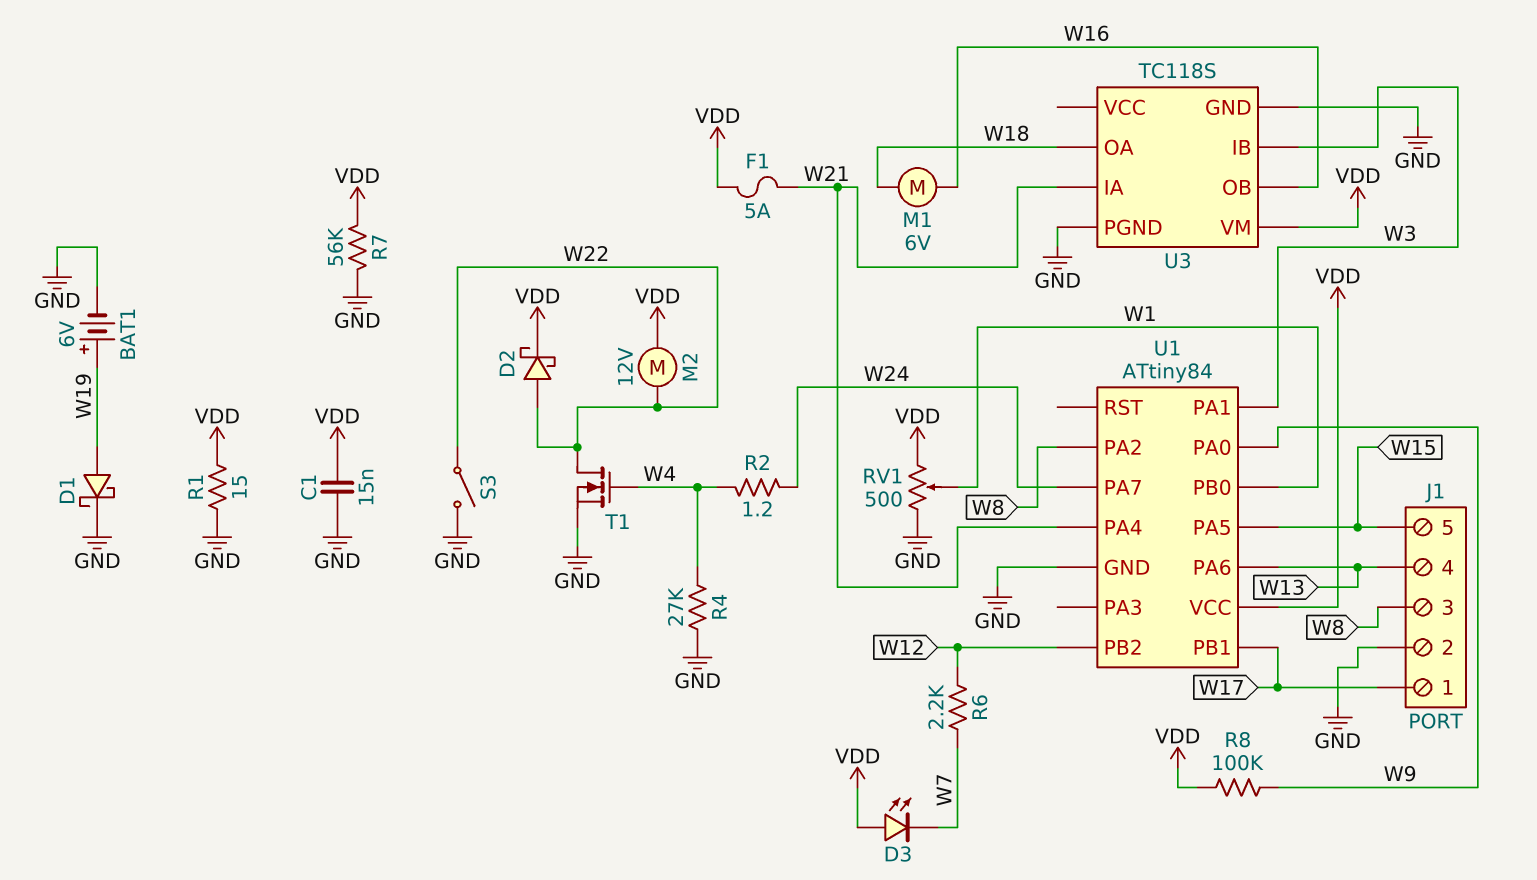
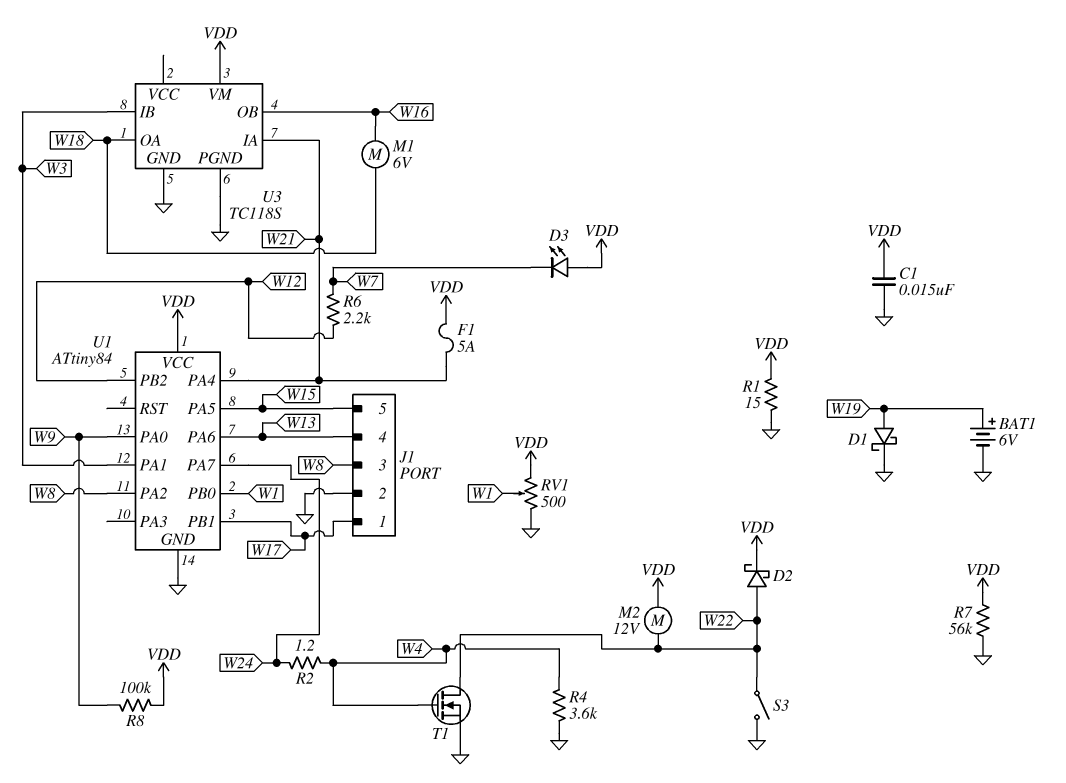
R4: 27k (GND, W4) -> 3.6k (GND, W4)

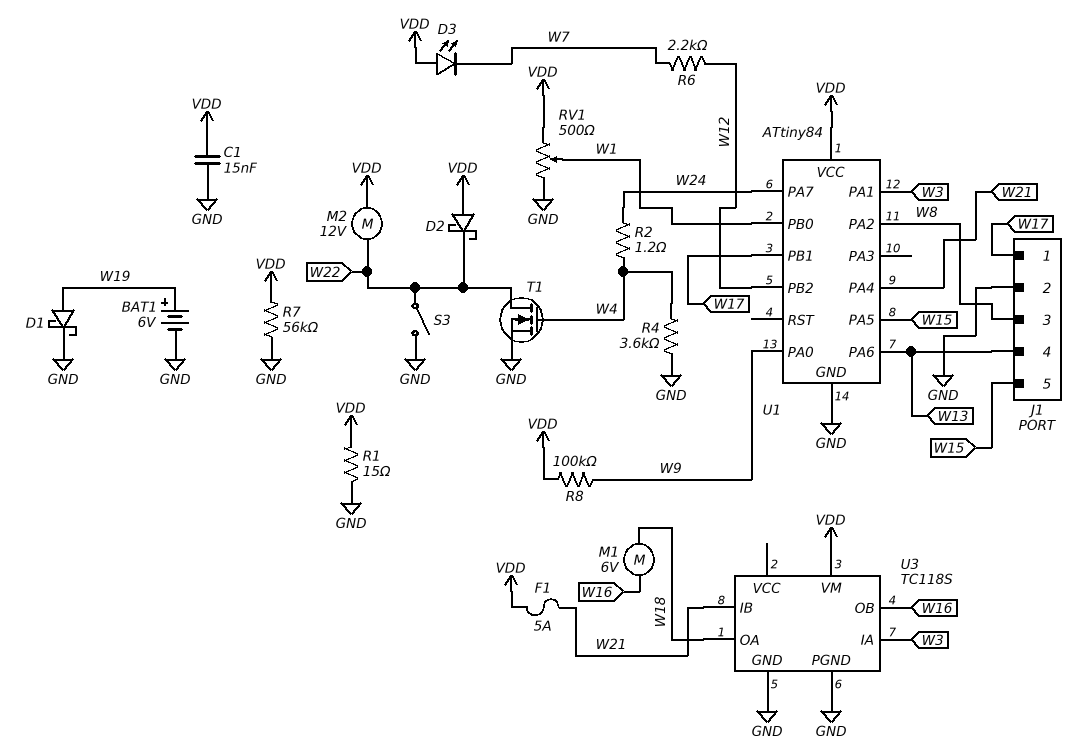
D2: schottky (A W22, K VDD) -> schottky (A VDD, K W22)
U3 pin IA: W21 -> W3
U3 pin IB: W3 -> W21

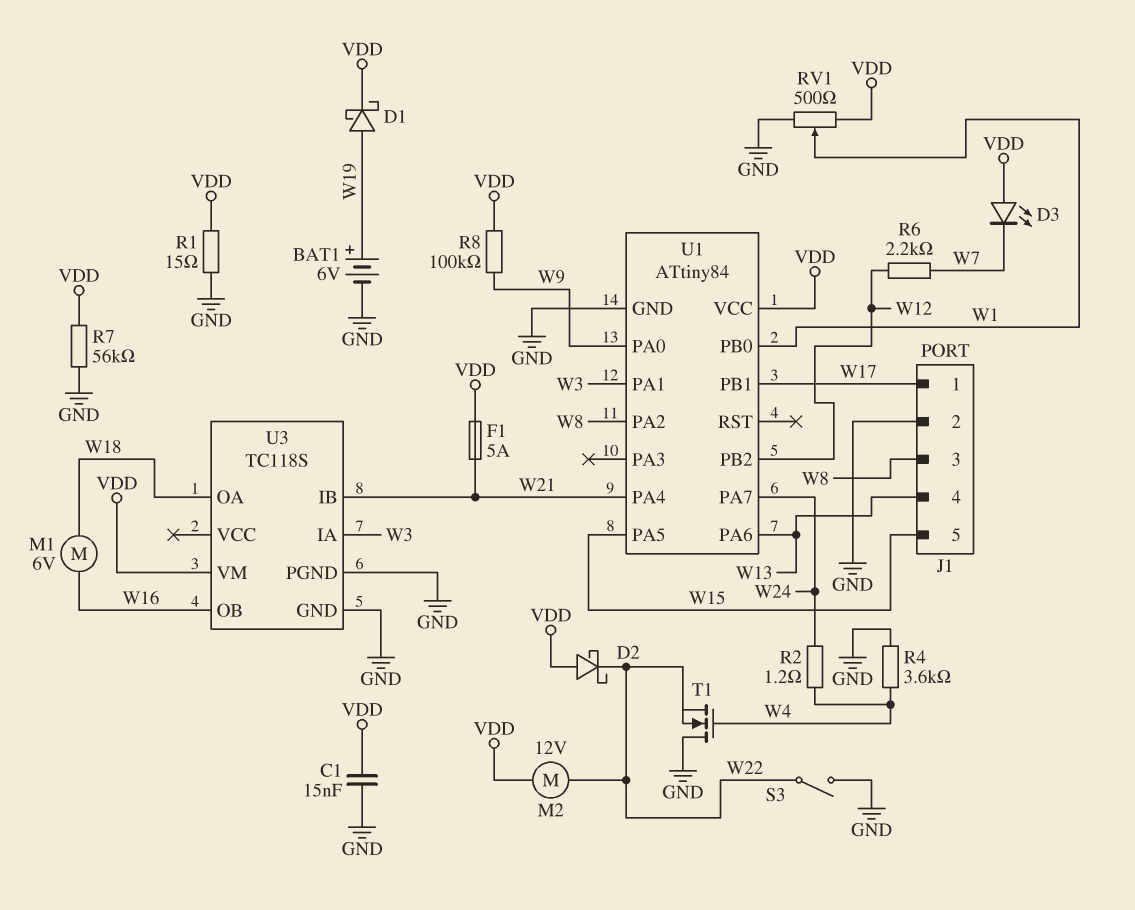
D1: schottky (A W19, K GND) -> schottky (A W19, K VDD)
T1: NMOS (G W4, D W22, S GND) -> NMOS (G W4, D GND, S W22)

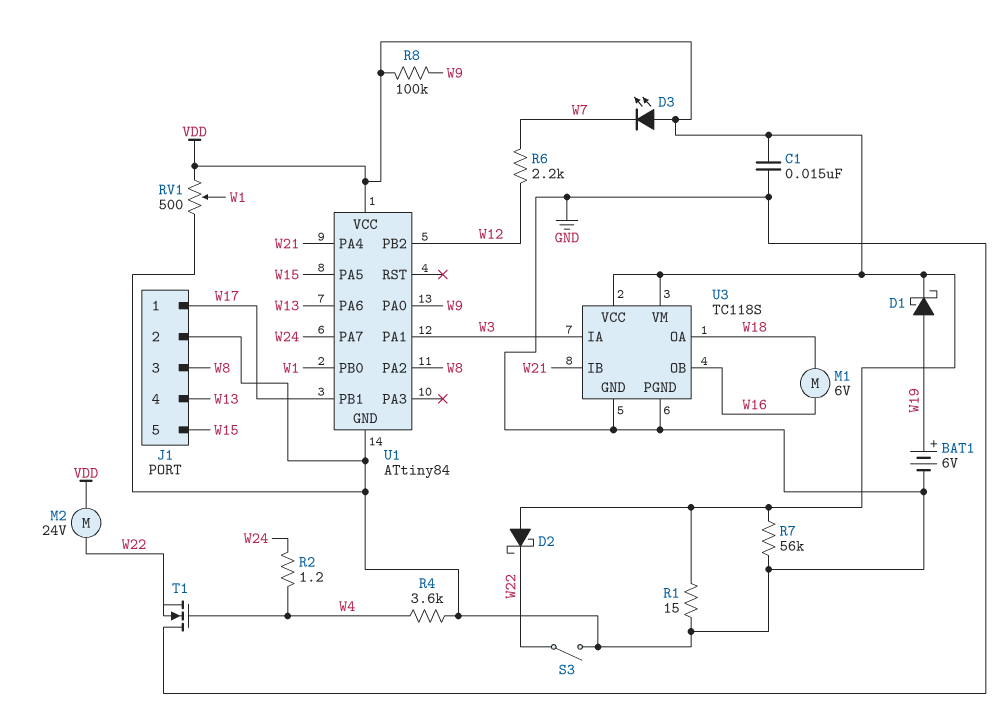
F1: 5A (VDD, W21) -> none
M2: motor 12V (VDD, W22) -> motor 24V (VDD, W22)
U3 pin VCC: none -> VDD

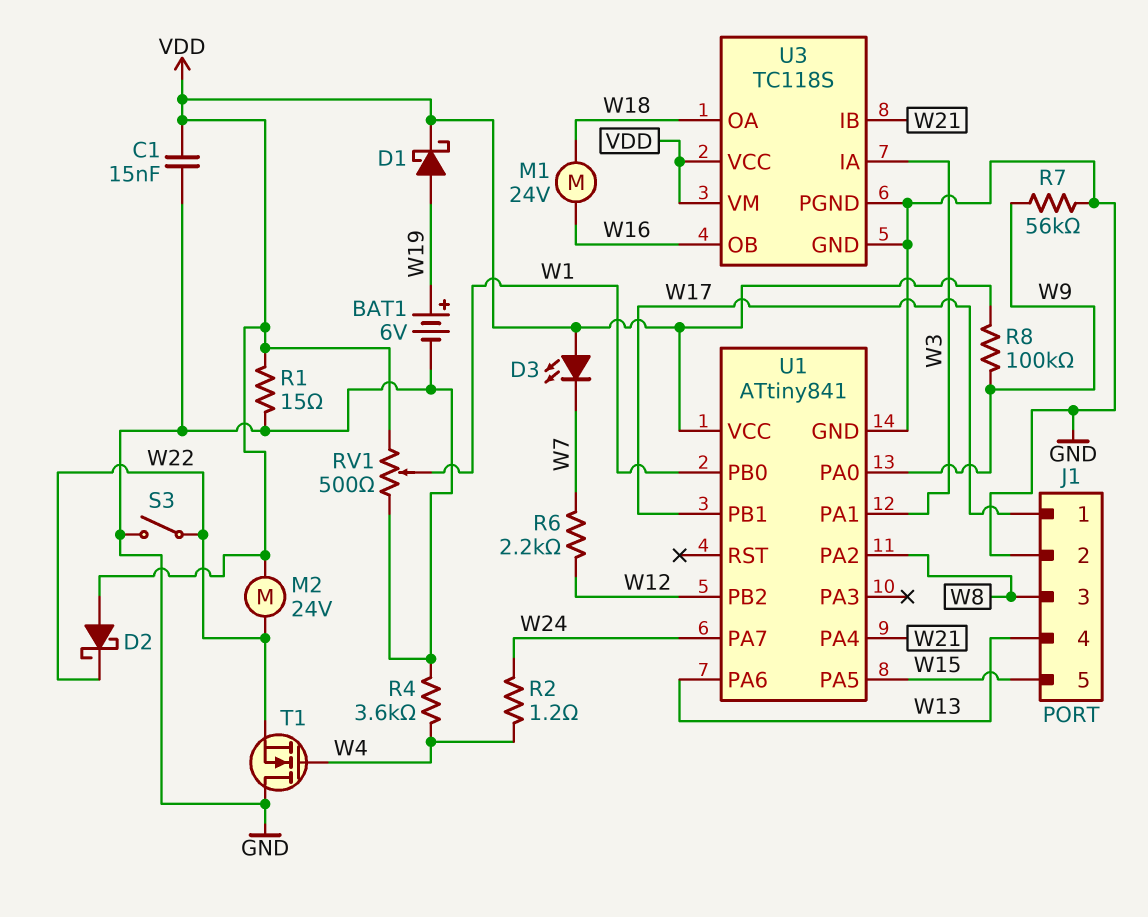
M1: motor 6V (W16, W18) -> motor 24V (W16, W18)
R7: 56k (GND, VDD) -> 56k (GND, W9)
U1: ATtiny84 -> ATtiny841

